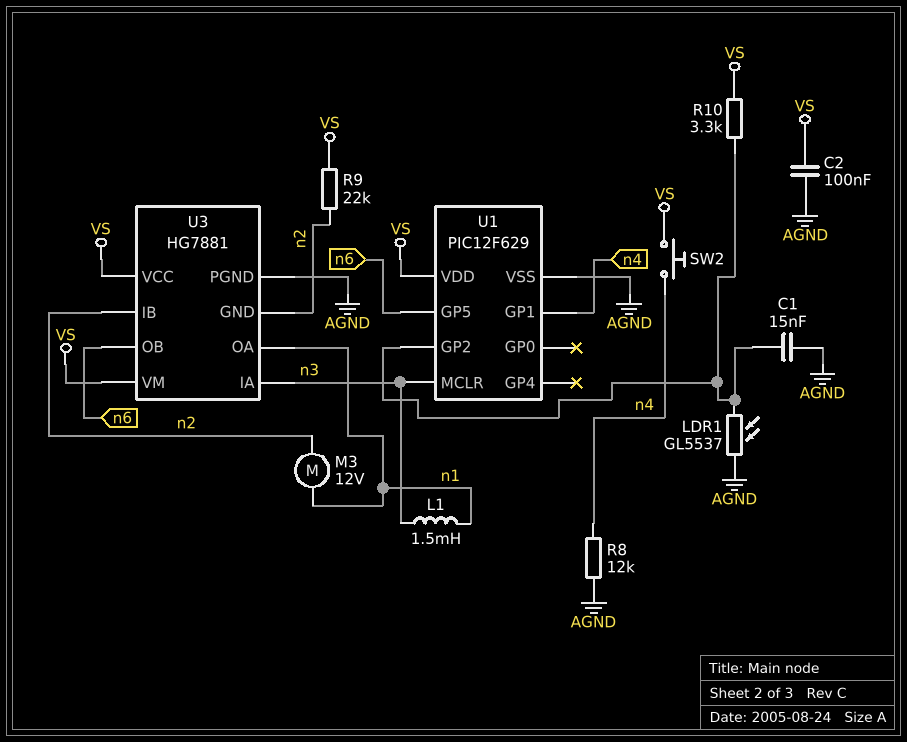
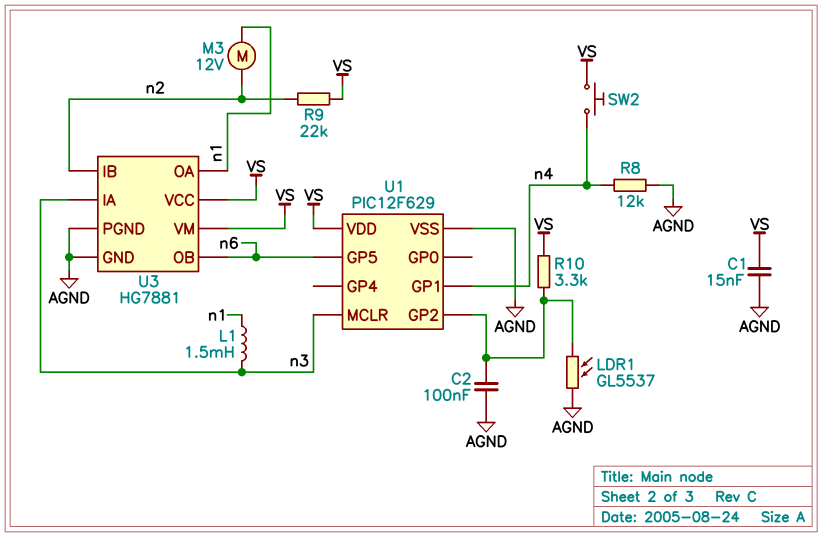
C1: 15nF (AGND, U1/GP2) -> 15nF (AGND, VS)
C2: 100nF (AGND, VS) -> 100nF (AGND, U1/GP2)
U3 pin GND: n2 -> AGND

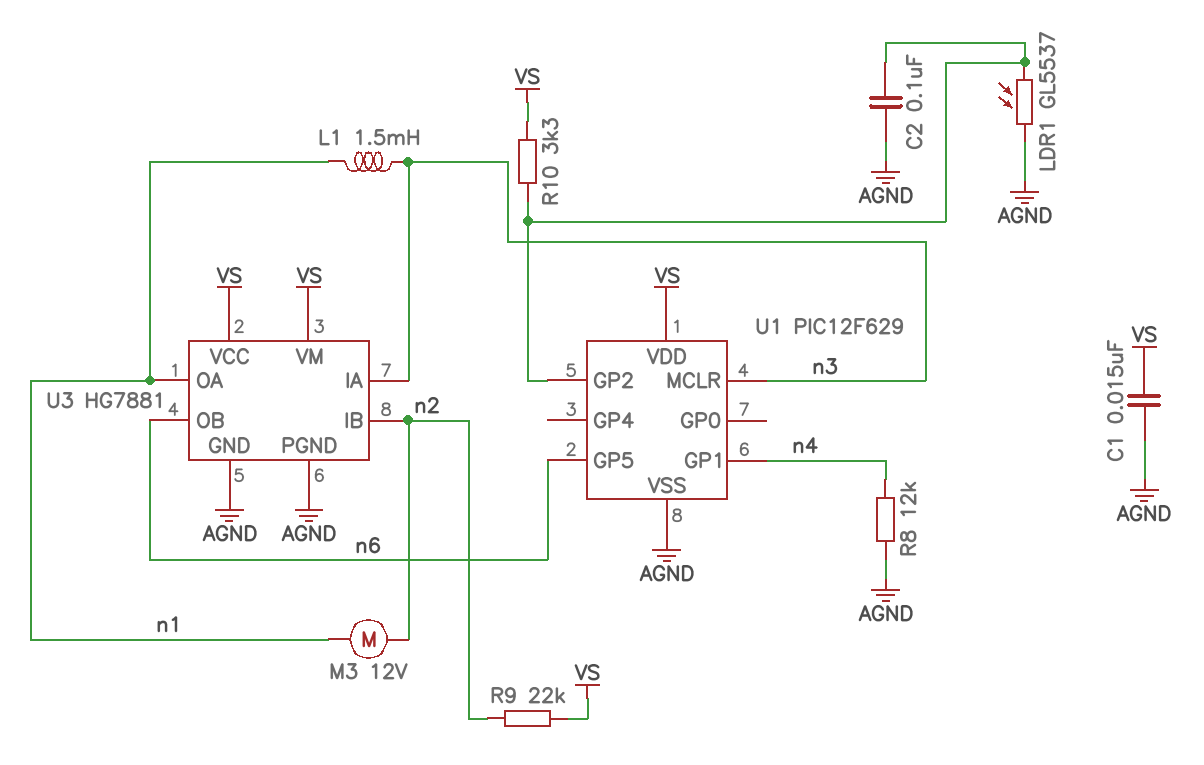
SW2: button (VS, n4) -> none

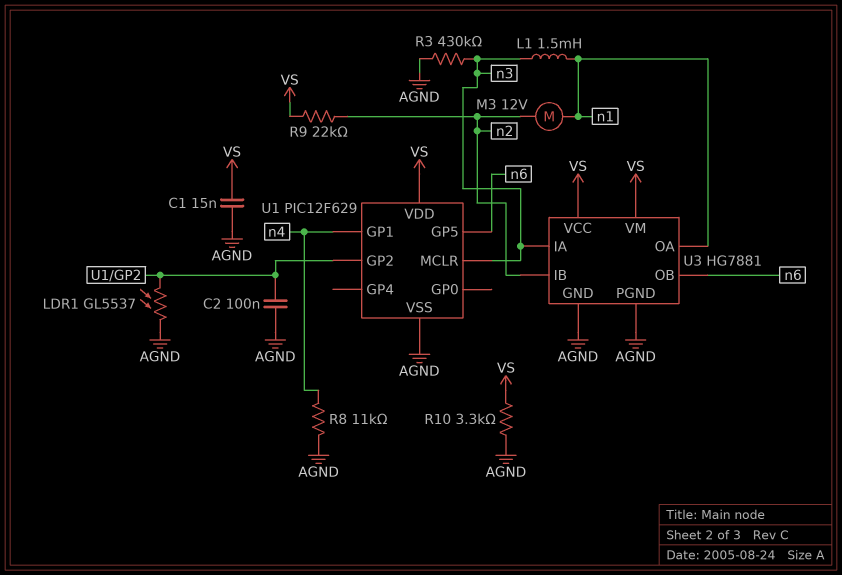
R3: none -> 430k (AGND, n3)
R8: 12k (AGND, n4) -> 11k (AGND, n4)
R10: 3.3k (U1/GP2, VS) -> 3.3k (AGND, VS)

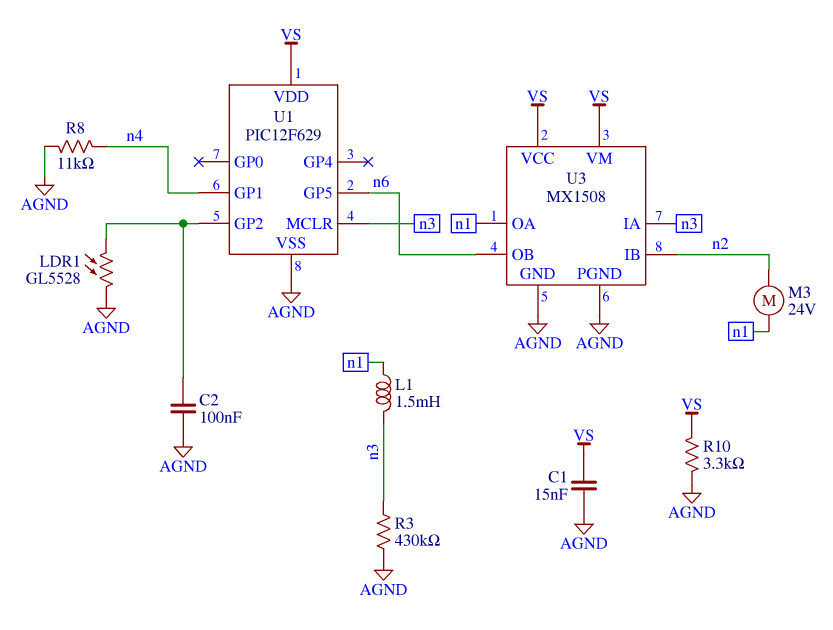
LDR1: GL5537 (AGND, U1/GP2) -> GL5528 (AGND, U1/GP2)
M3: motor 12V (n1, n2) -> motor 24V (n1, n2)
R9: 22k (VS, n2) -> none
U3: HG7881 -> MX1508

